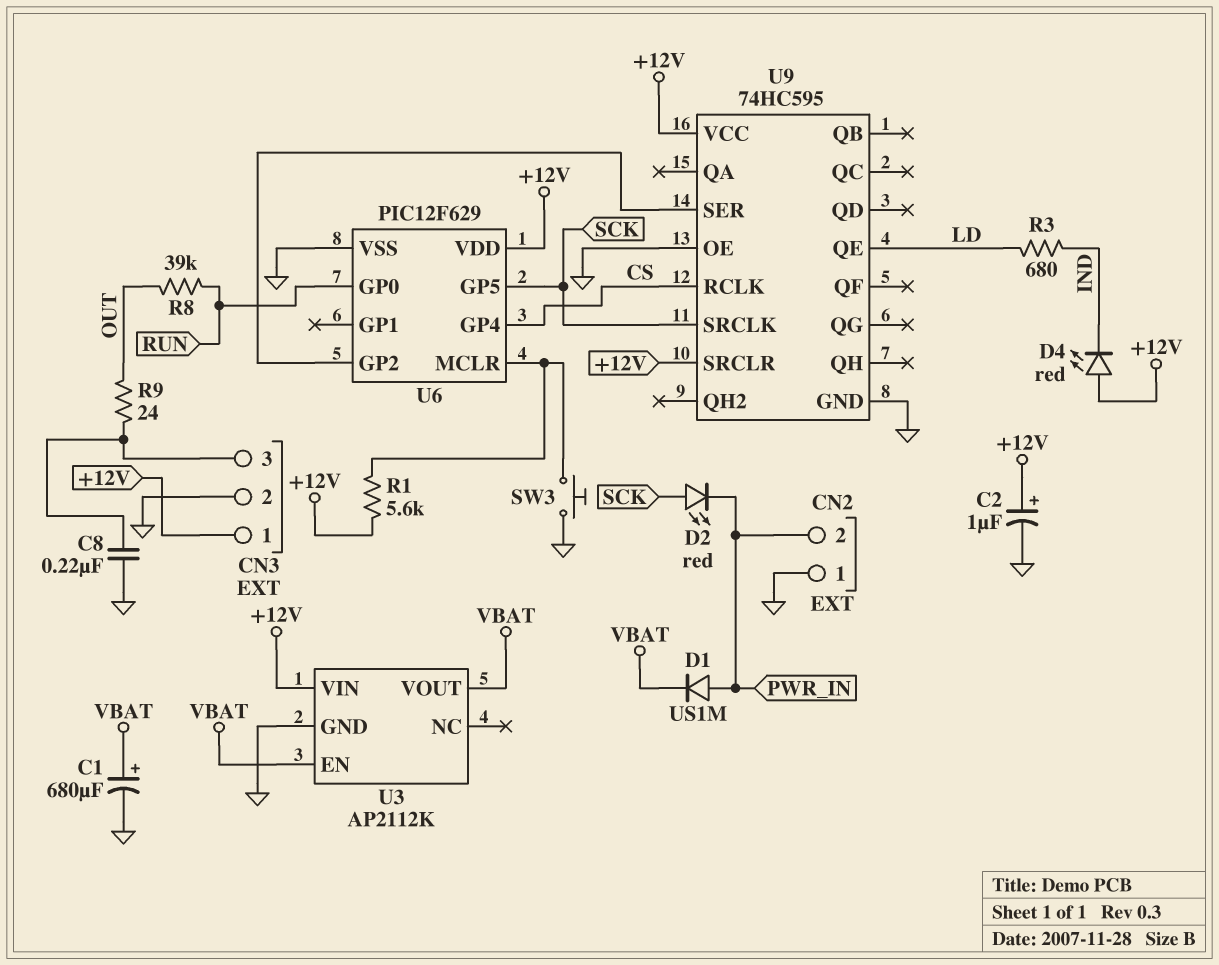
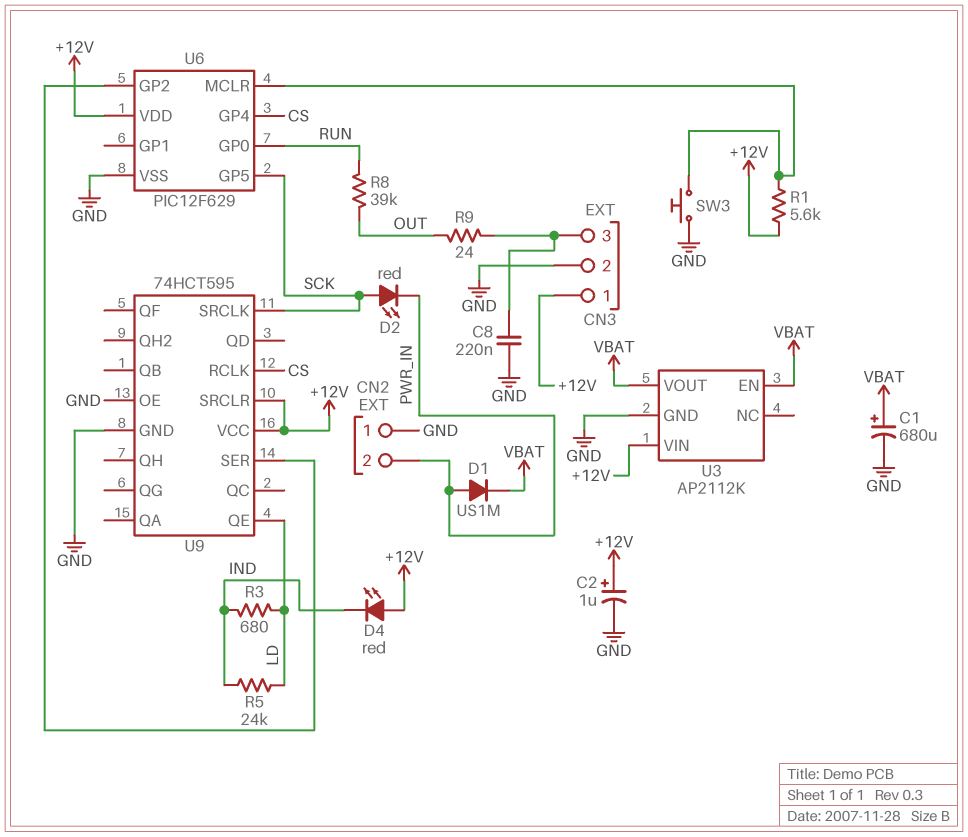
R5: none -> 24k (IND, LD)
U9: 74HC595 -> 74HCT595

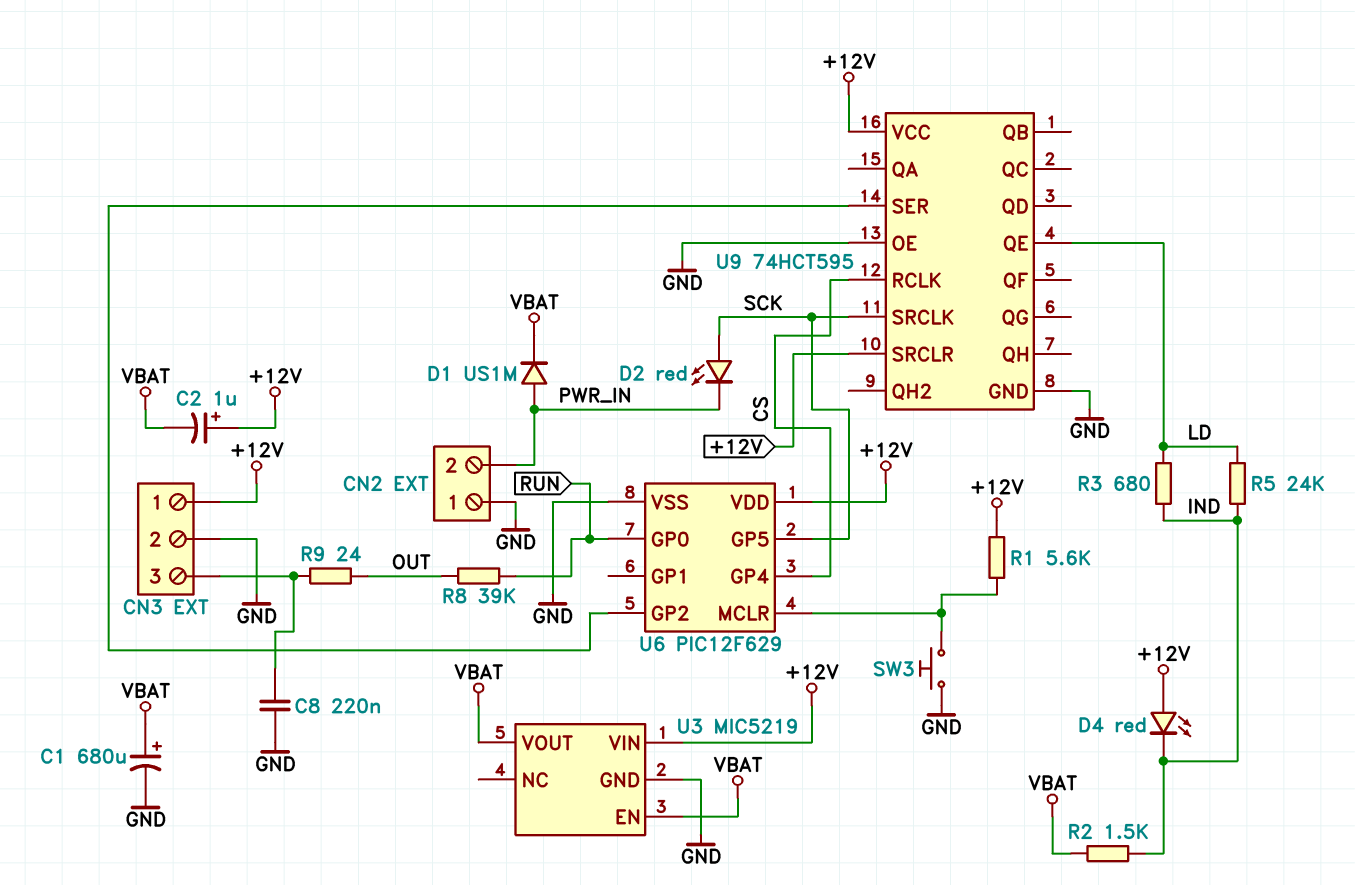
C2: 1uF (plus +12V, minus GND) -> 1uF (plus +12V, minus VBAT)
R2: none -> 1.5k (IND, VBAT)
U3: AP2112K -> MIC5219

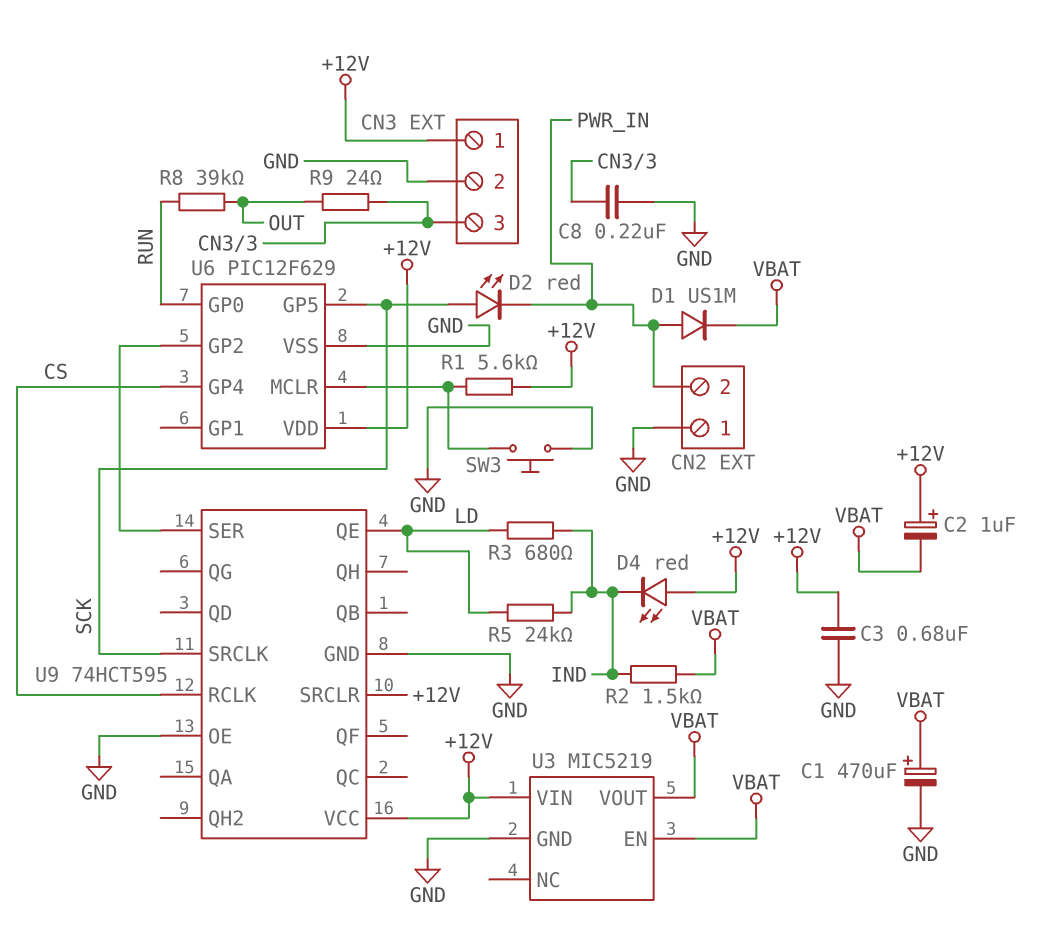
C1: 680uF (plus VBAT, minus GND) -> 470uF (plus VBAT, minus GND)
C3: none -> 680nF (+12V, GND)

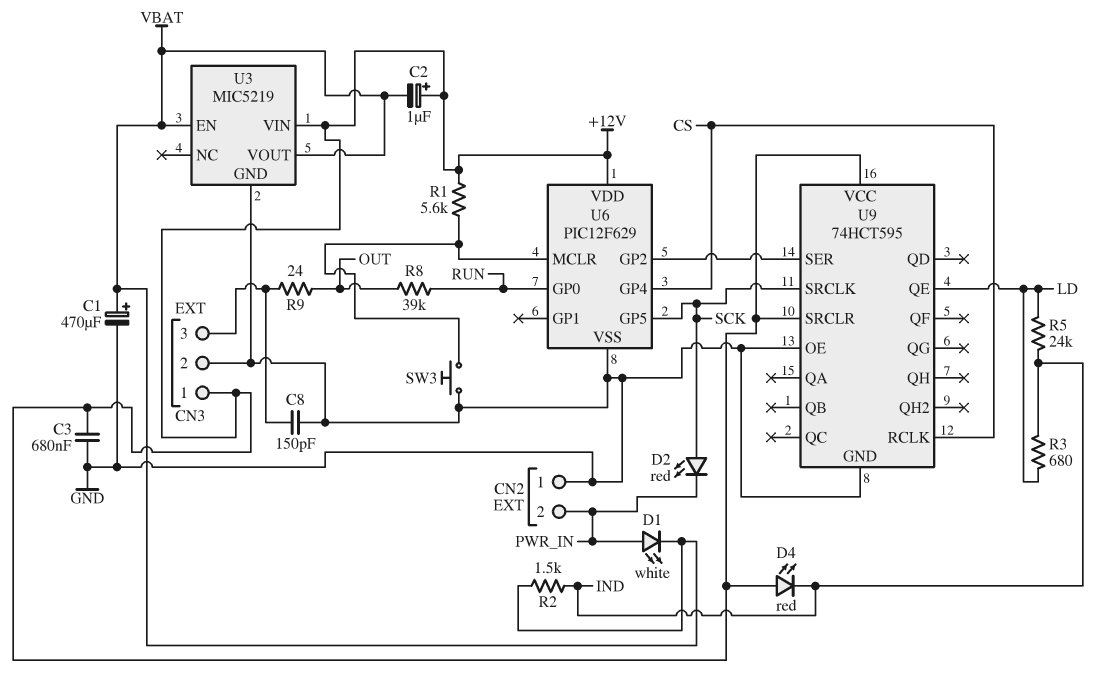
C8: 220nF (CN3/3, GND) -> 150pF (CN3/3, GND)
D1: diode US1M (A PWR_IN, K VBAT) -> LED white (A PWR_IN, K VBAT)

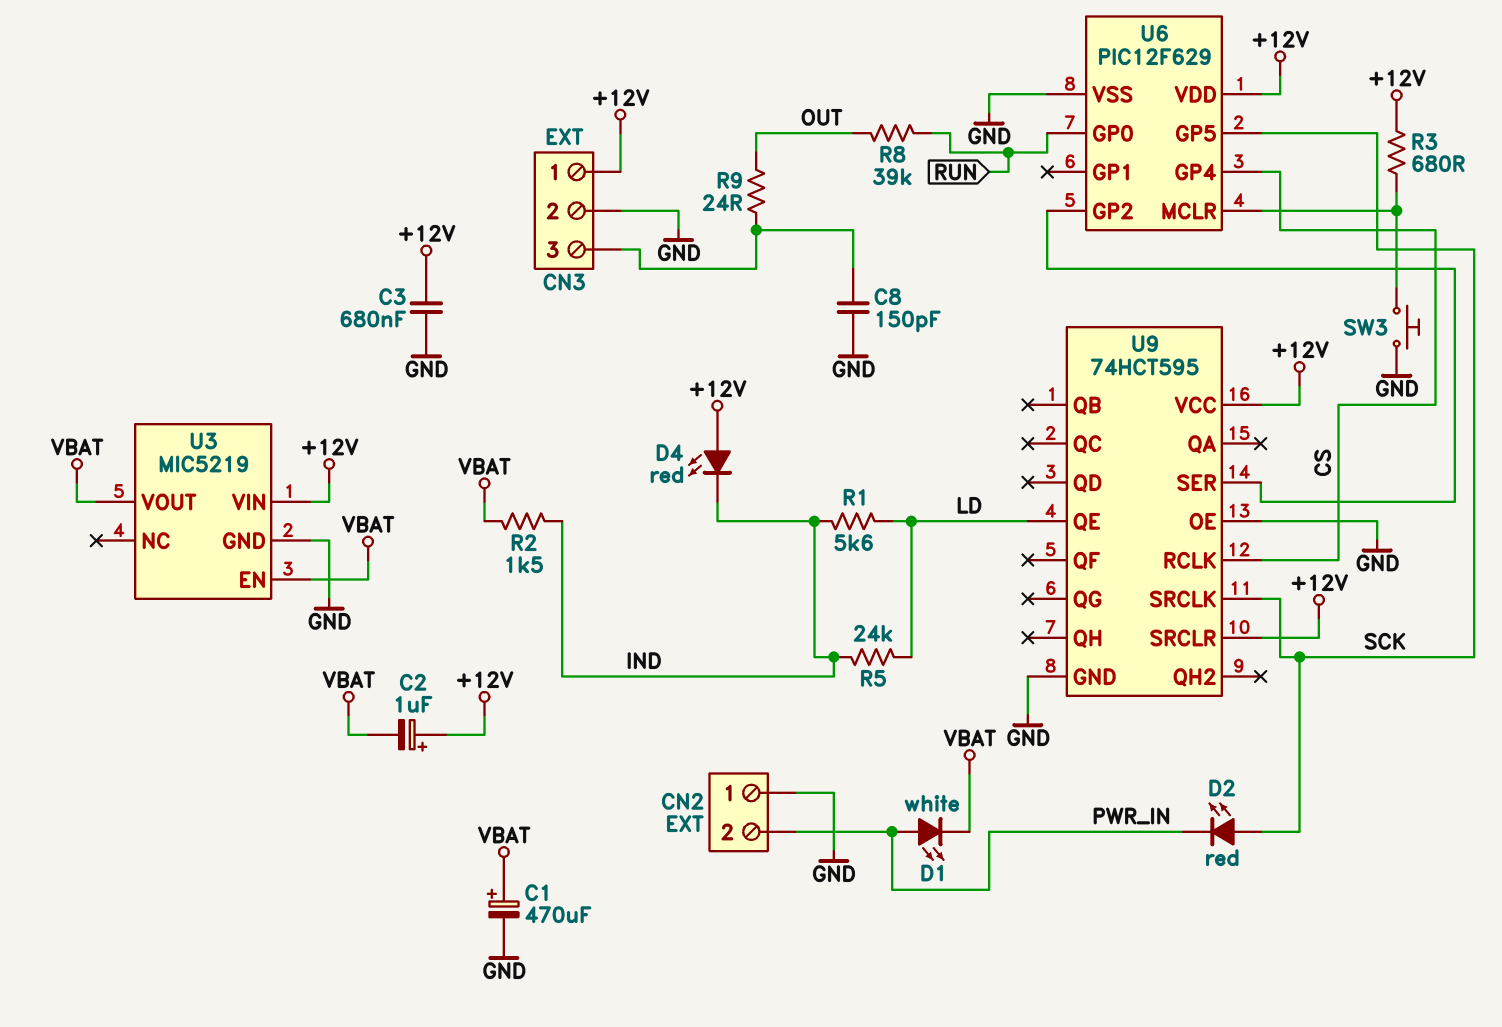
R1: 5.6k (+12V, U6/MCLR) -> 5.6k (IND, LD)
R3: 680 (IND, LD) -> 680 (+12V, U6/MCLR)

